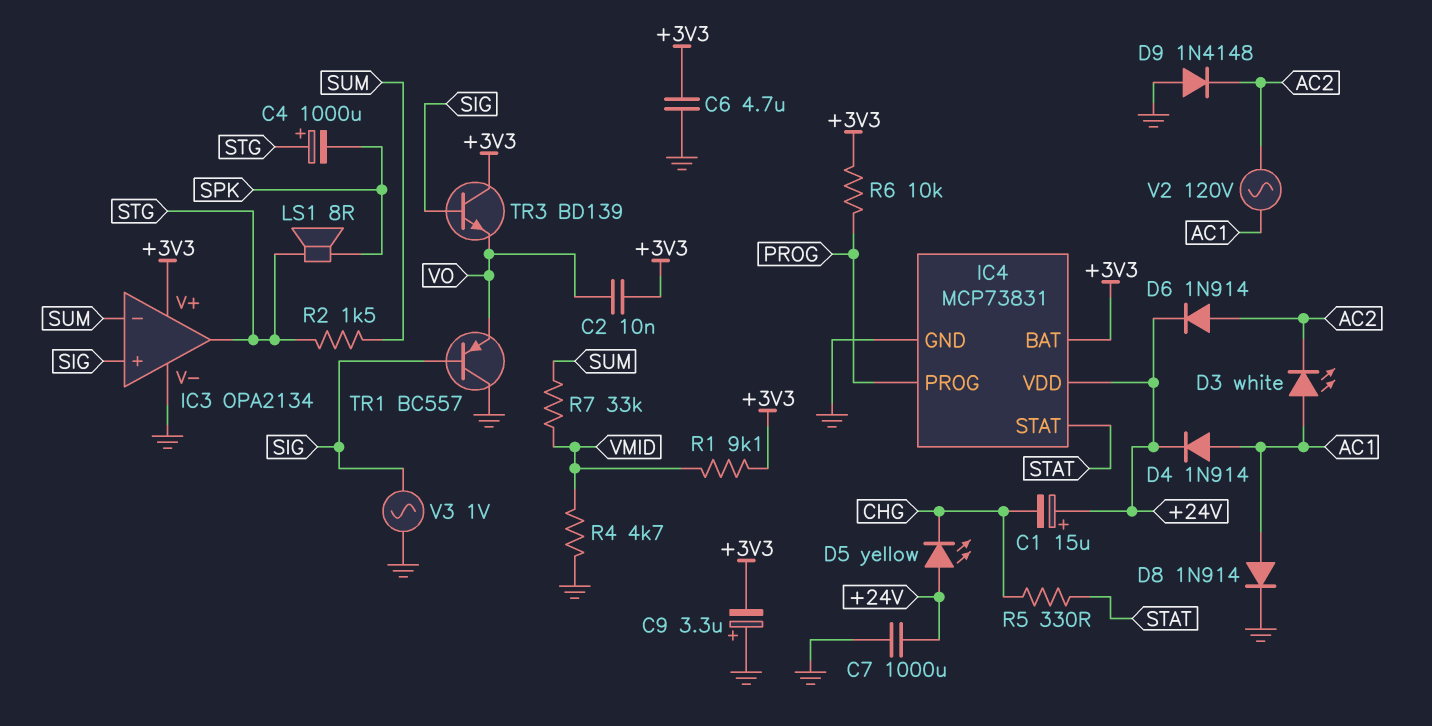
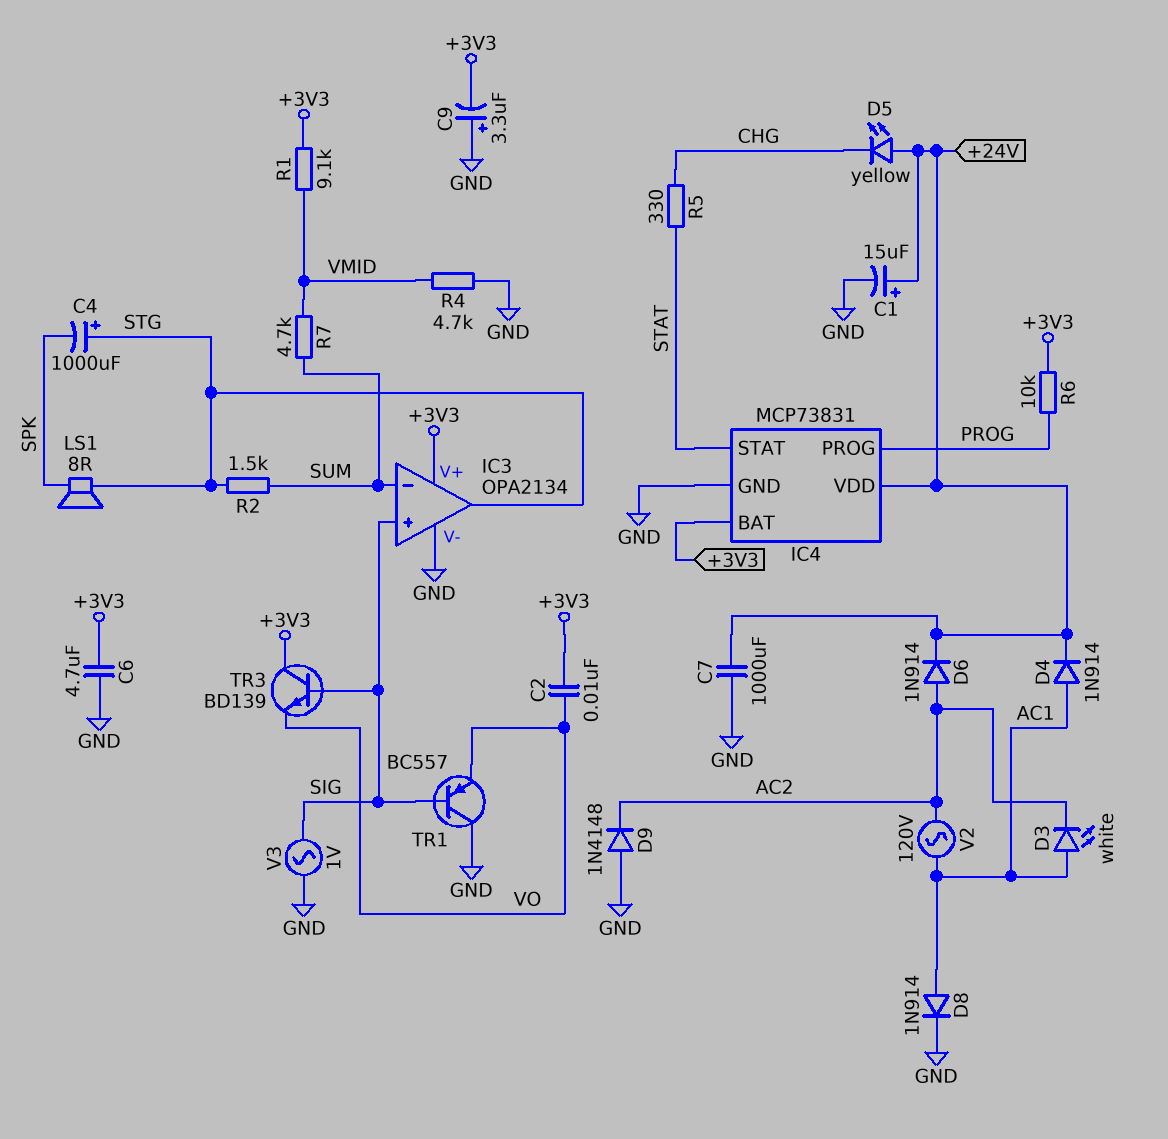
C1: 15uF (plus +24V, minus CHG) -> 15uF (plus +24V, minus GND)
R7: 33k (SUM, VMID) -> 4.7k (SUM, VMID)

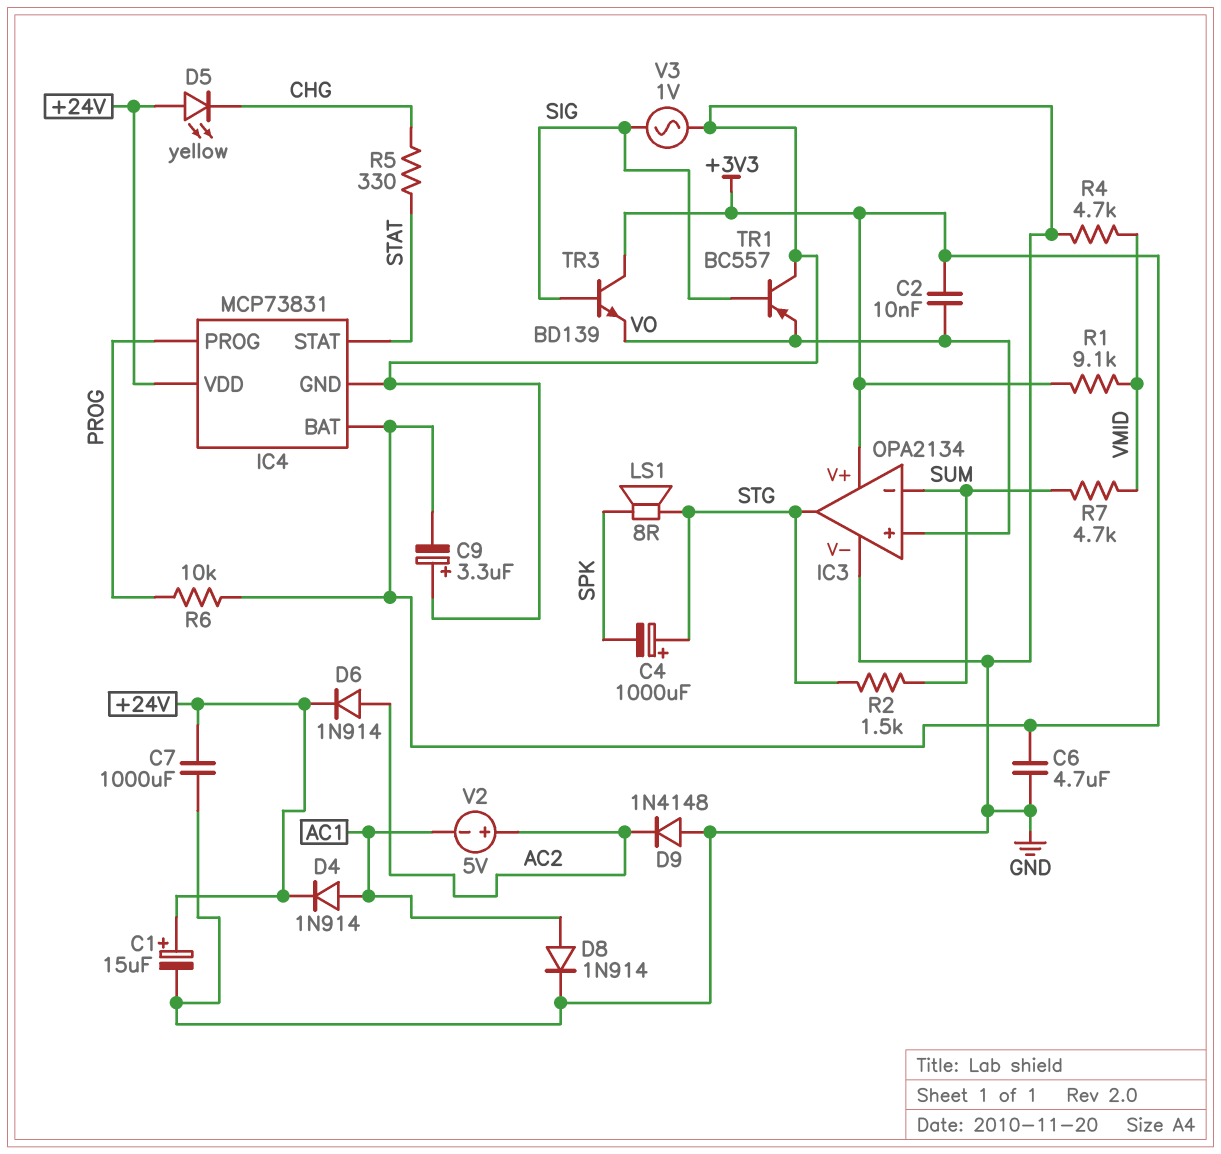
D3: LED white (A AC1, K AC2) -> none
IC3 pin in+: SIG -> VO
V2: AC 120V (AC1, AC2) -> 5V (plus AC2, minus AC1)

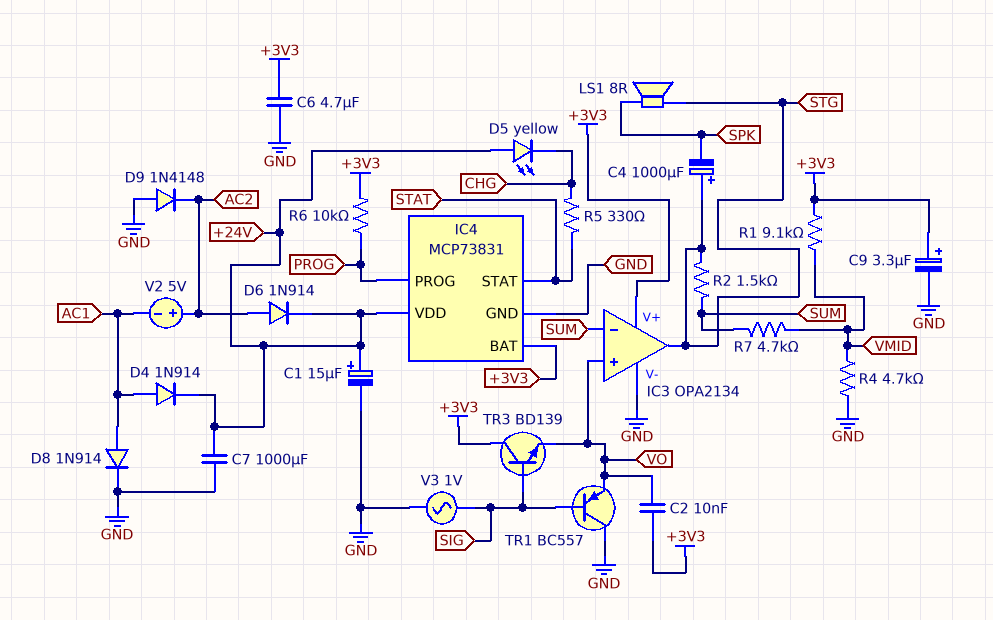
C9: 3.3uF (plus GND, minus +3V3) -> 3.3uF (plus +3V3, minus GND)

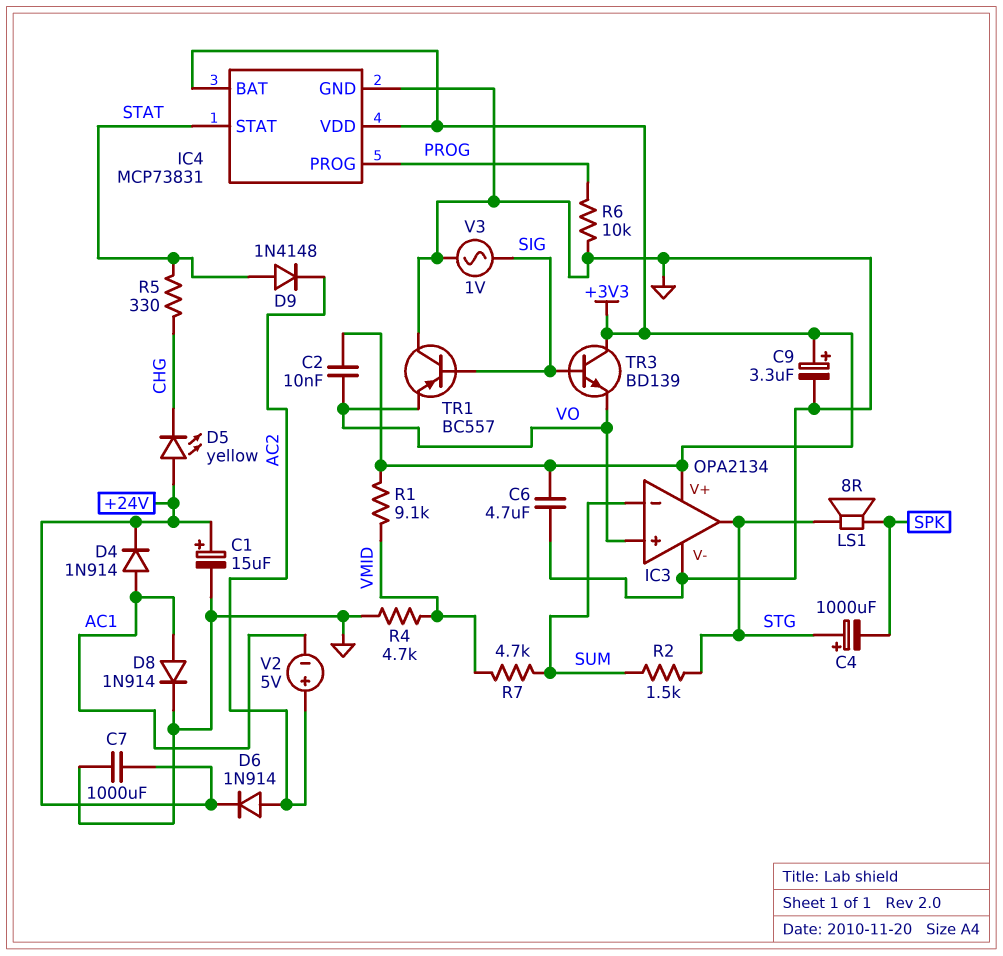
D9: diode 1N4148 (A GND, K AC2) -> diode 1N4148 (A STAT, K AC2)
IC4 pin VDD: +24V -> +3V3
R6: 10k (+3V3, PROG) -> 10k (GND, PROG)

